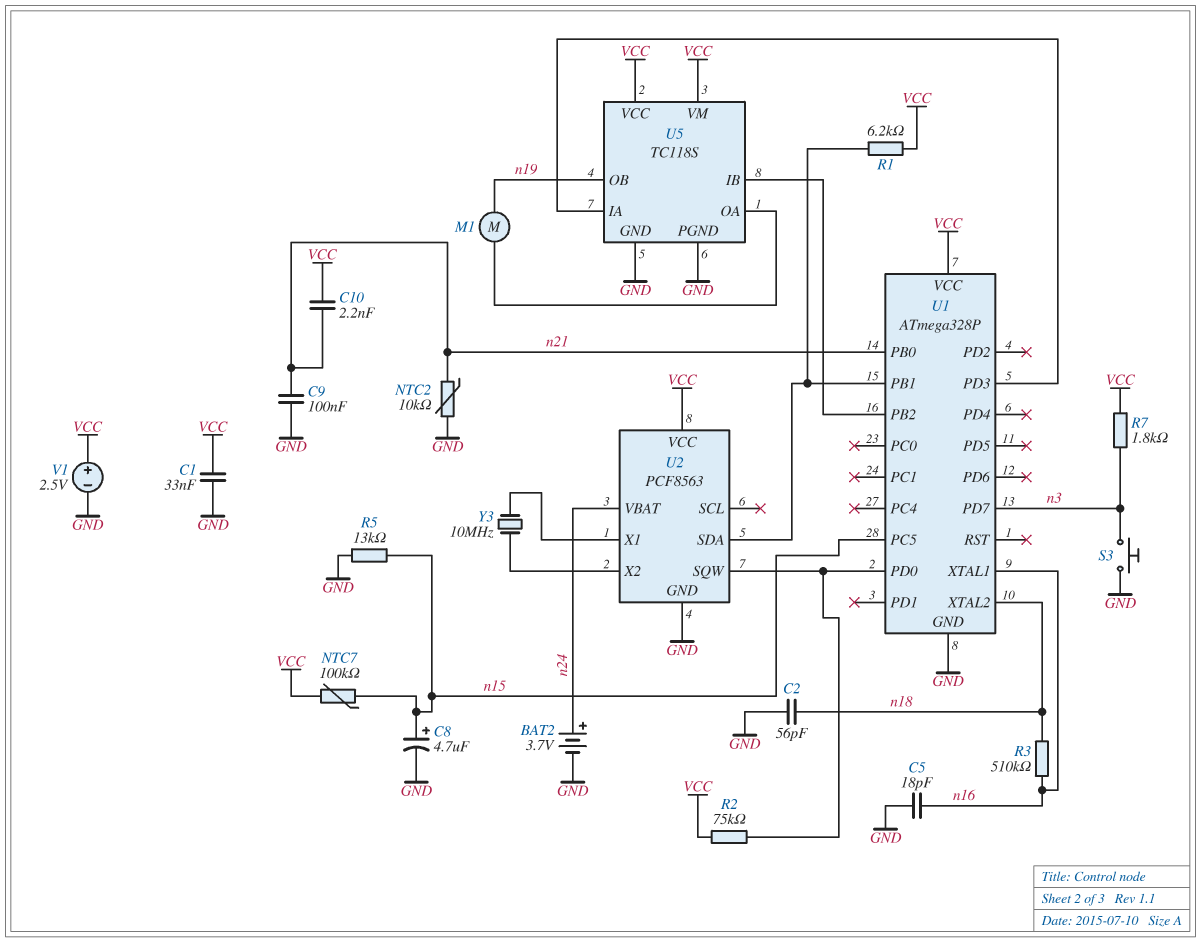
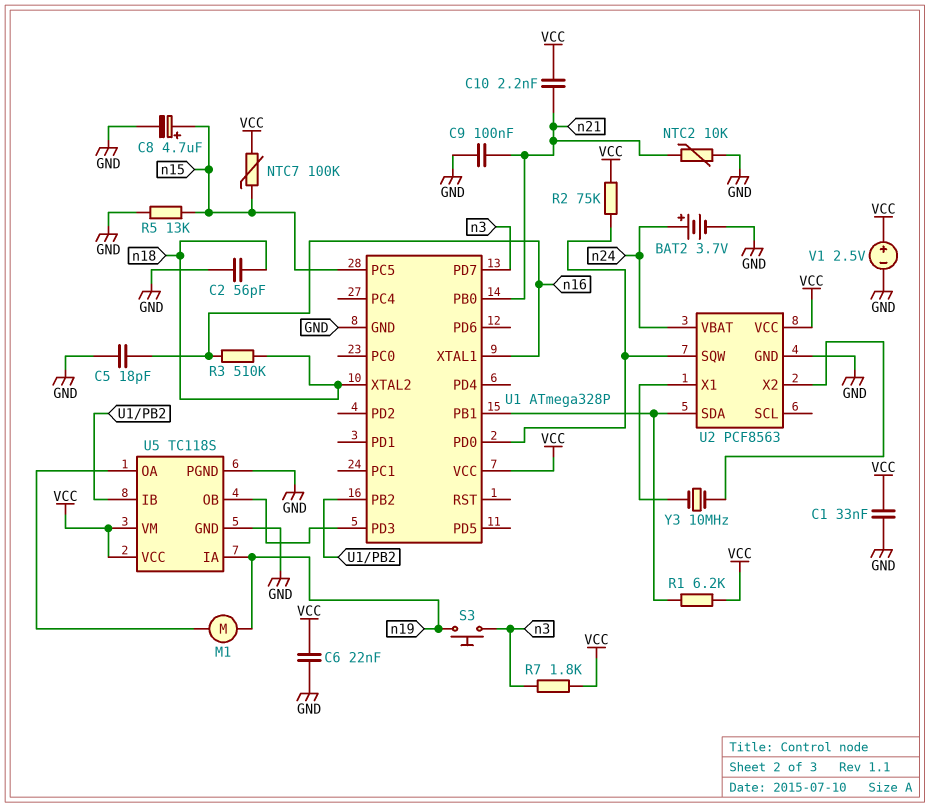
C6: none -> 22nF (GND, VCC)
S3: button (GND, n3) -> button (n3, n19)
U5 pin IA: U1/PD3 -> n19
U5 pin OB: n19 -> U1/PD3

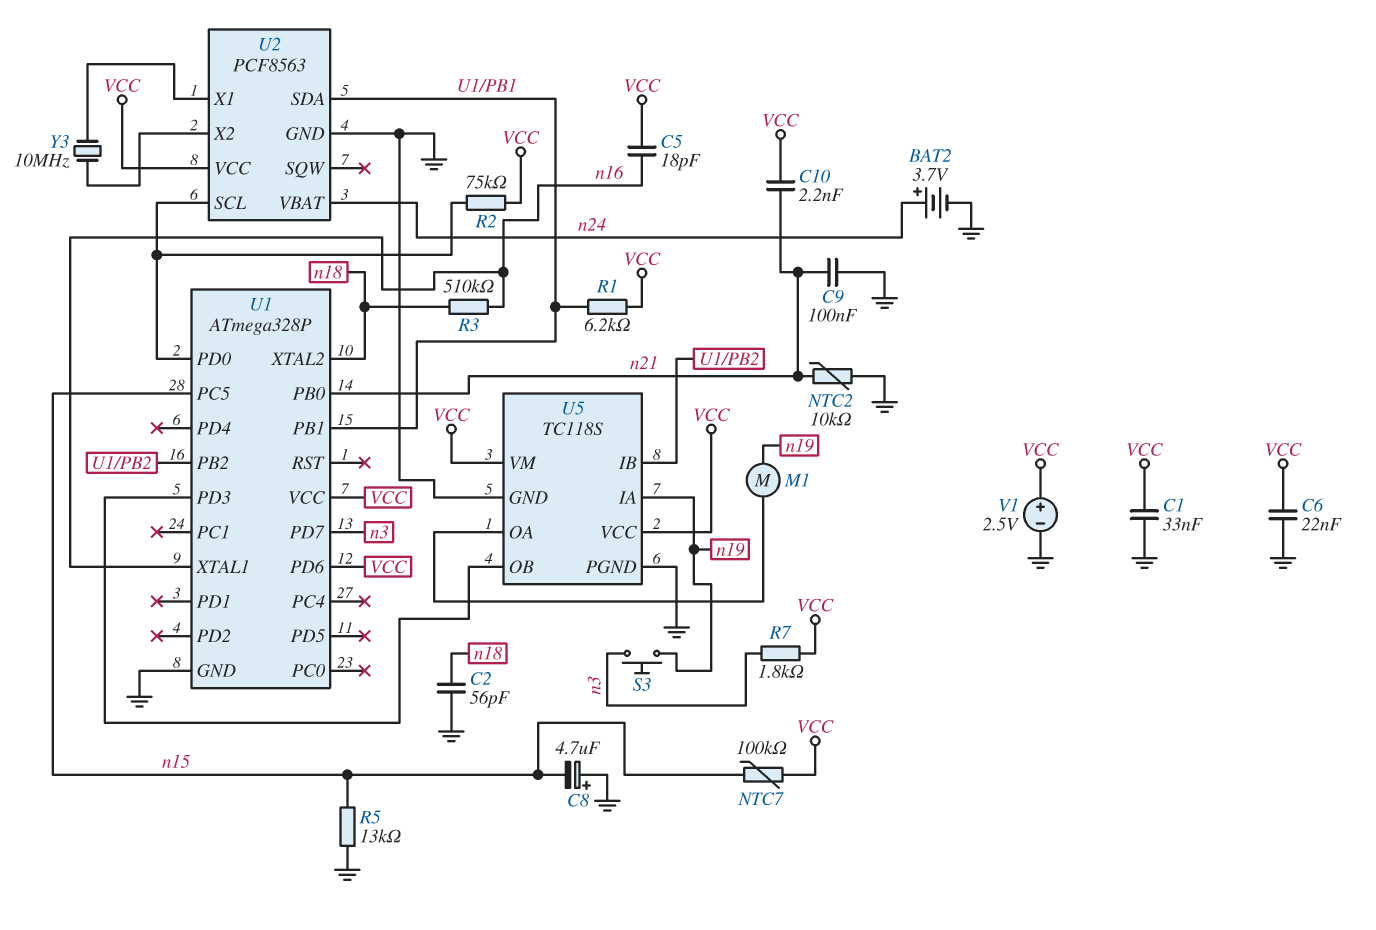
C5: 18pF (GND, n16) -> 18pF (VCC, n16)
C8: 4.7uF (plus n15, minus GND) -> 4.7uF (plus GND, minus n15)
U1 pin PD6: none -> VCC
U2 pin SCL: none -> U1/PD0
U2 pin SQW: U1/PD0 -> none

